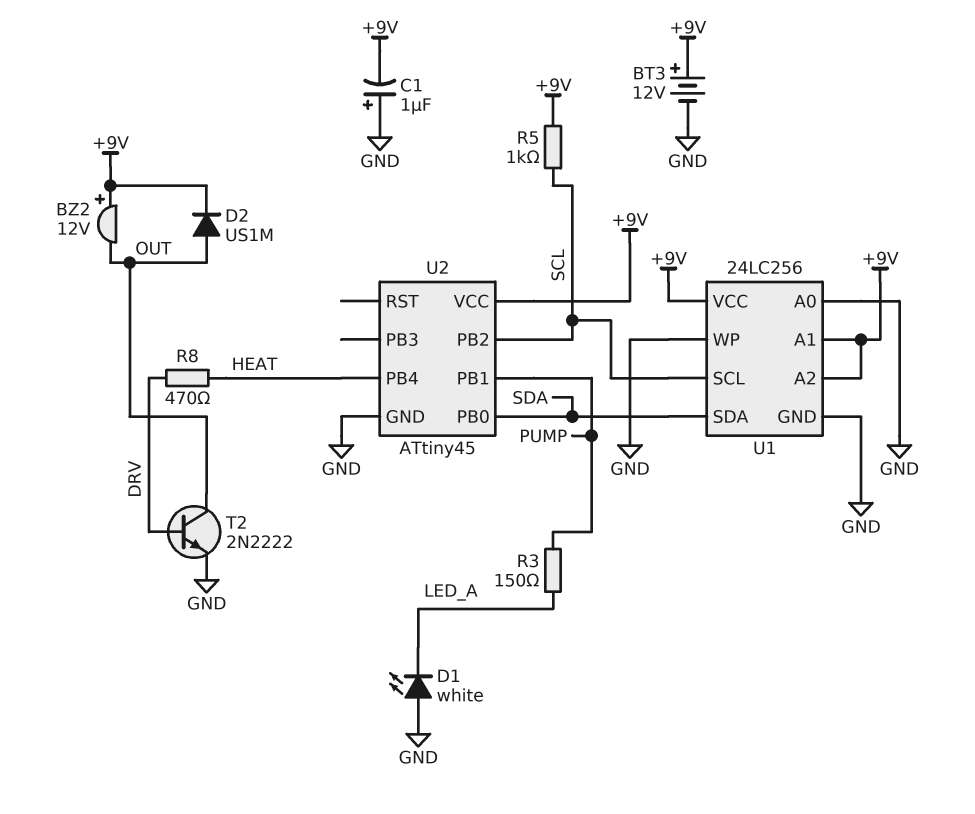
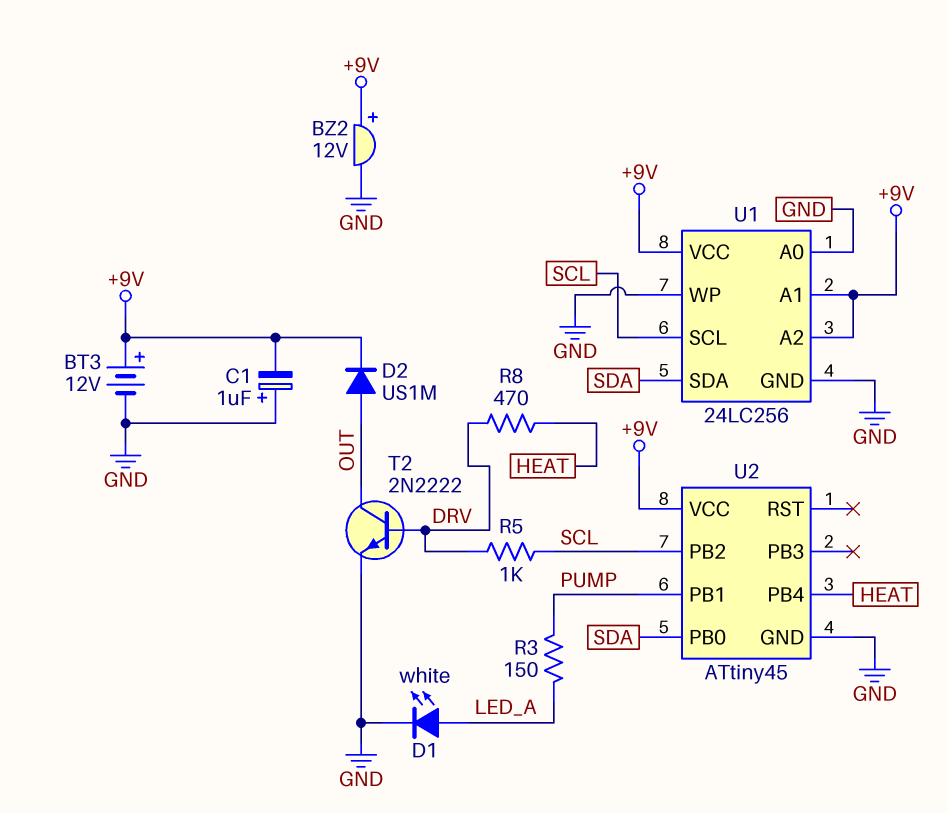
BZ2: buzzer 12V (plus +9V, minus OUT) -> buzzer 12V (plus +9V, minus GND)
D1: LED white (A GND, K LED_A) -> LED white (A LED_A, K GND)
R5: 1k (+9V, SCL) -> 1k (DRV, SCL)

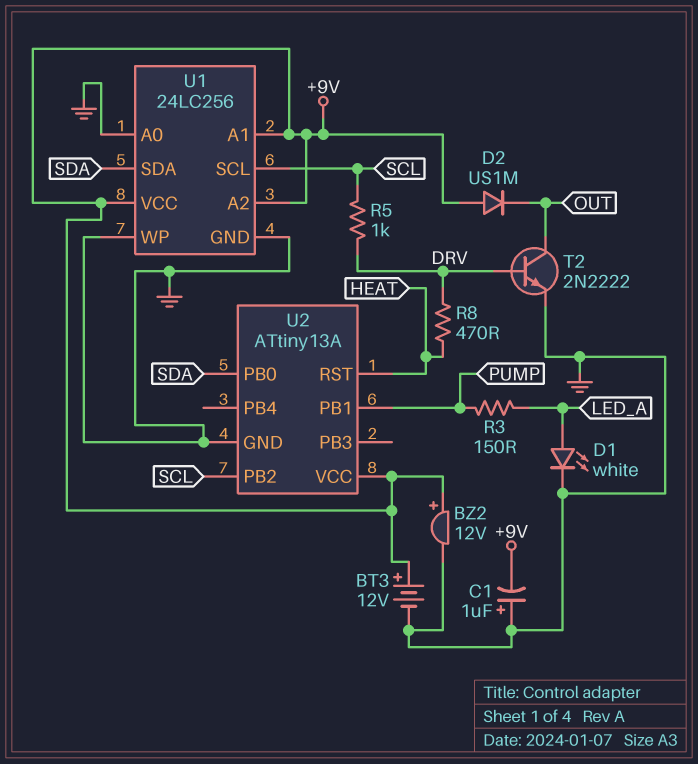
D2: diode US1M (A OUT, K +9V) -> diode US1M (A +9V, K OUT)
U2: ATtiny45 -> ATtiny13A
U2 pin PB4: HEAT -> none
U2 pin RST: none -> HEAT

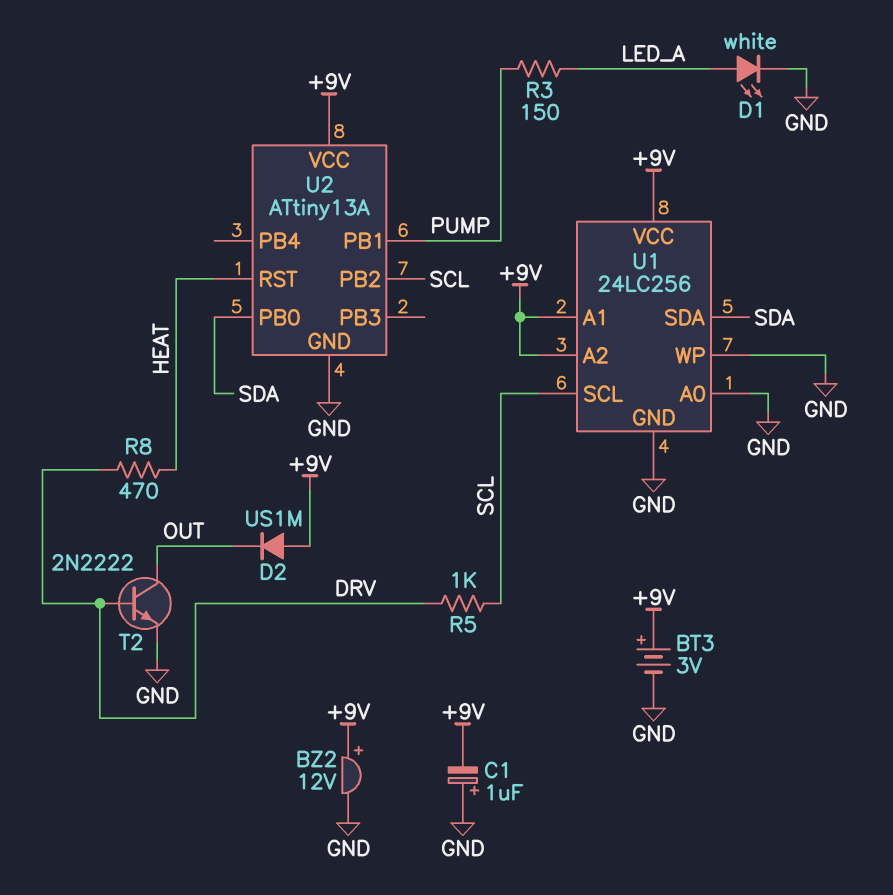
BT3: 12V (plus +9V, minus GND) -> 3V (plus +9V, minus GND)

